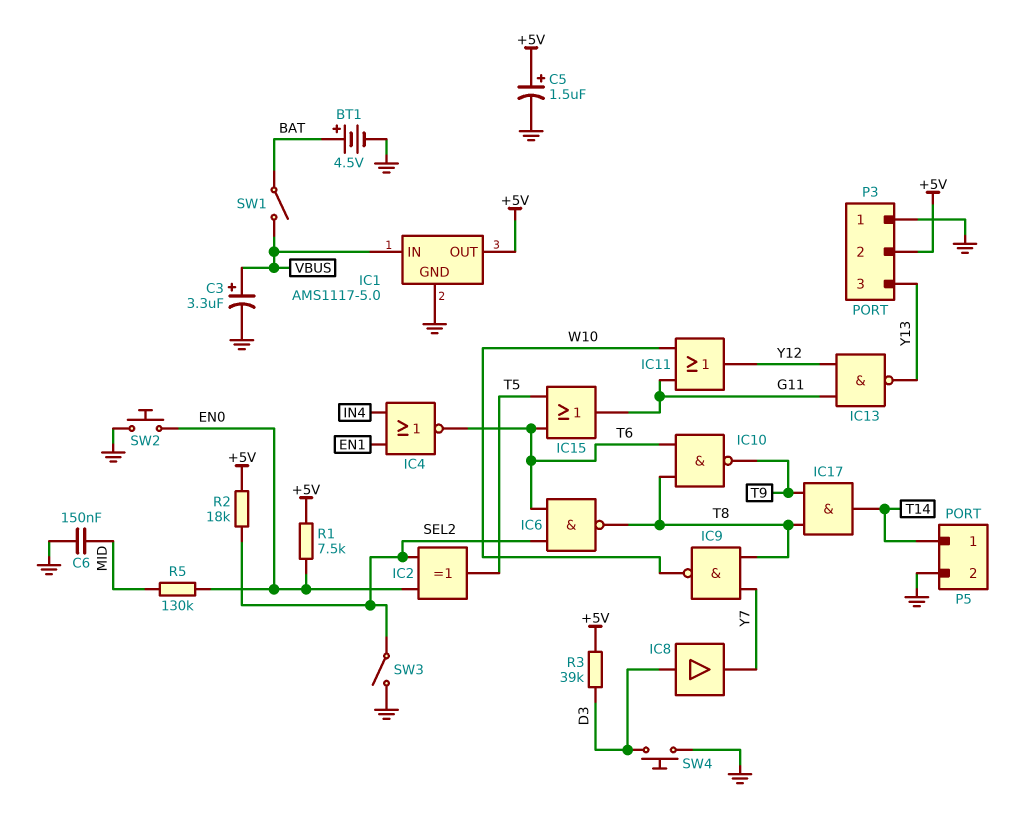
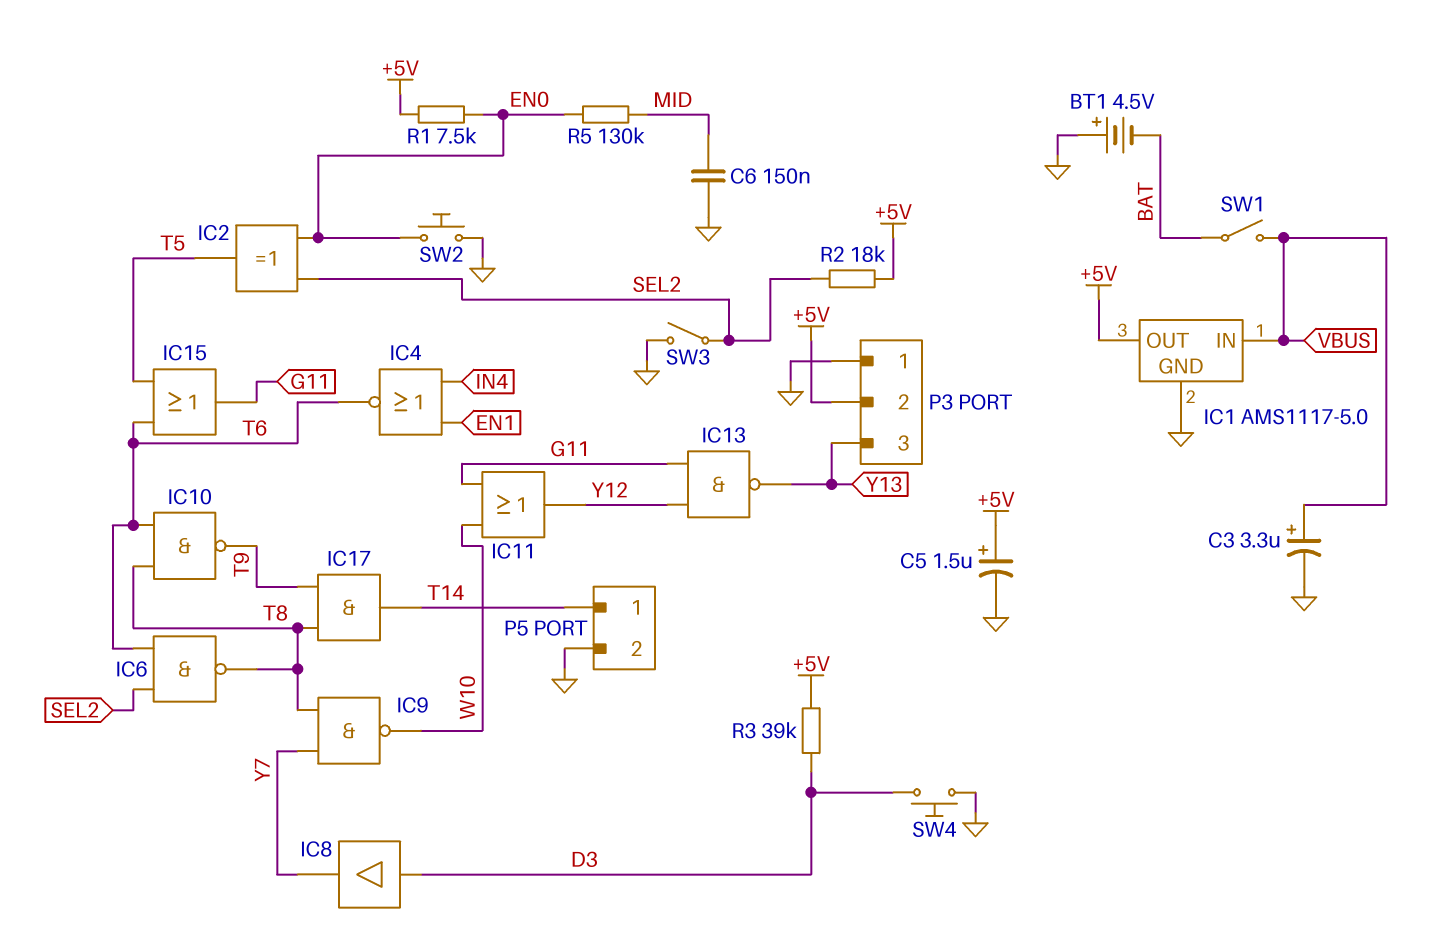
BT1: 4.5V (plus BAT, minus GND) -> 4.5V (plus GND, minus BAT)

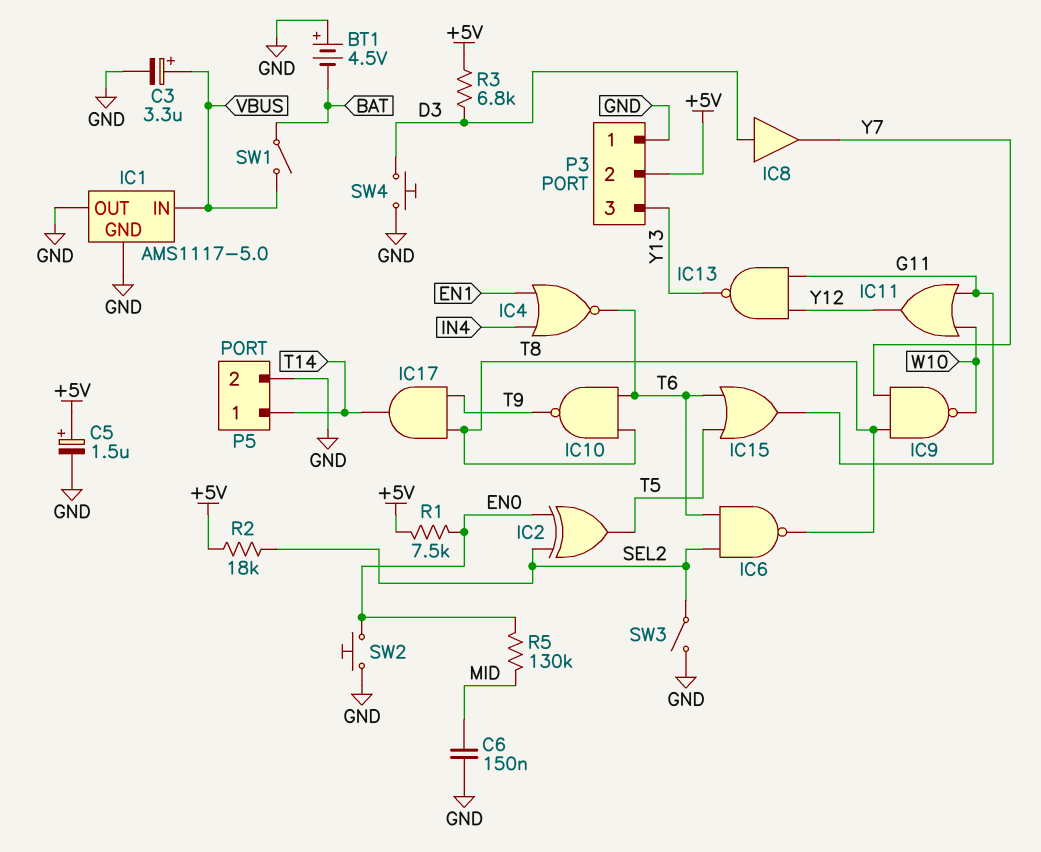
IC1 pin OUT: +5V -> GND
R3: 39k (+5V, D3) -> 6.8k (+5V, D3)

